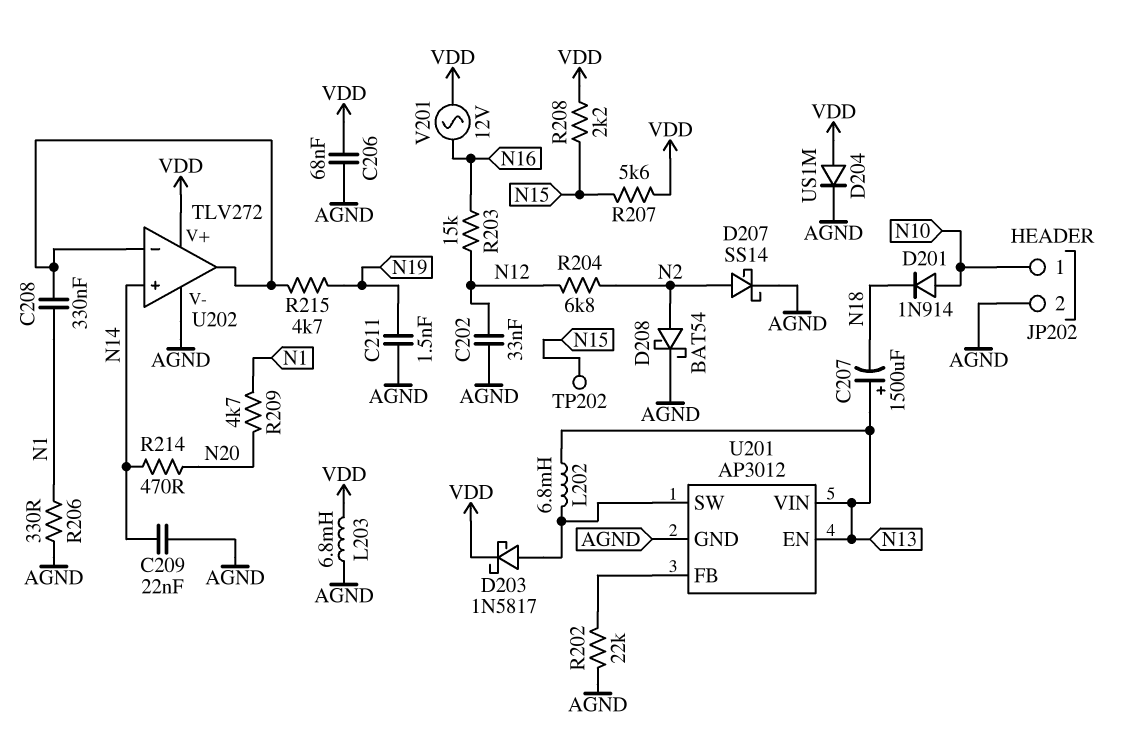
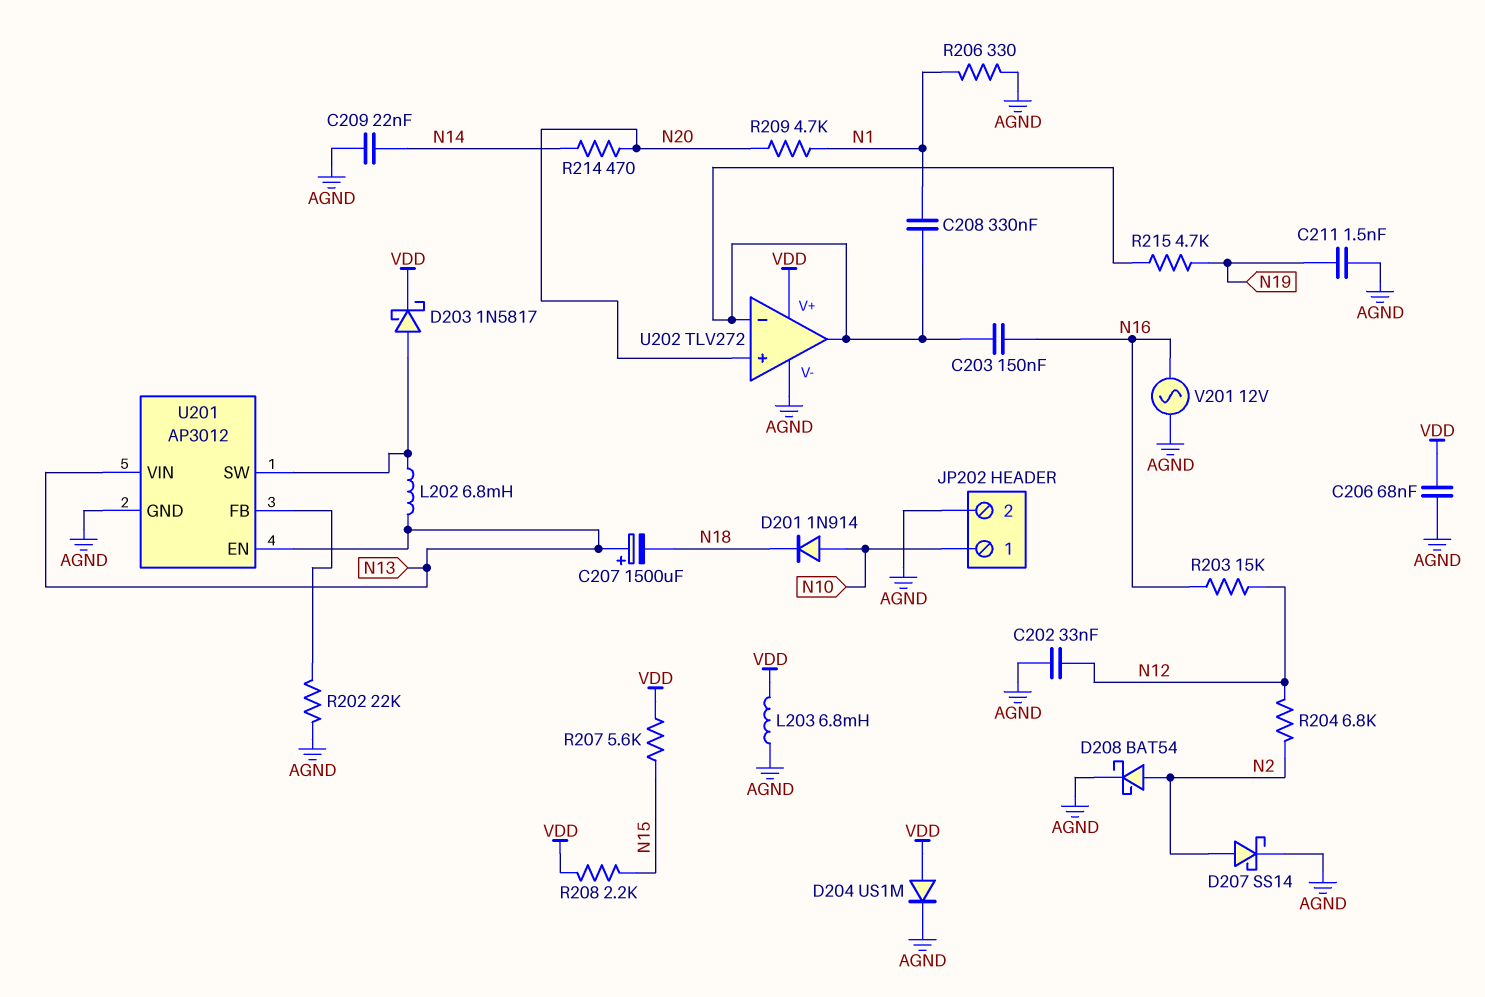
C203: none -> 150nF (N16, U202/in-)
TP202: test point (N15) -> none
U202 pin in+: N14 -> N20
V201: AC 12V (N16, VDD) -> AC 12V (AGND, N16)

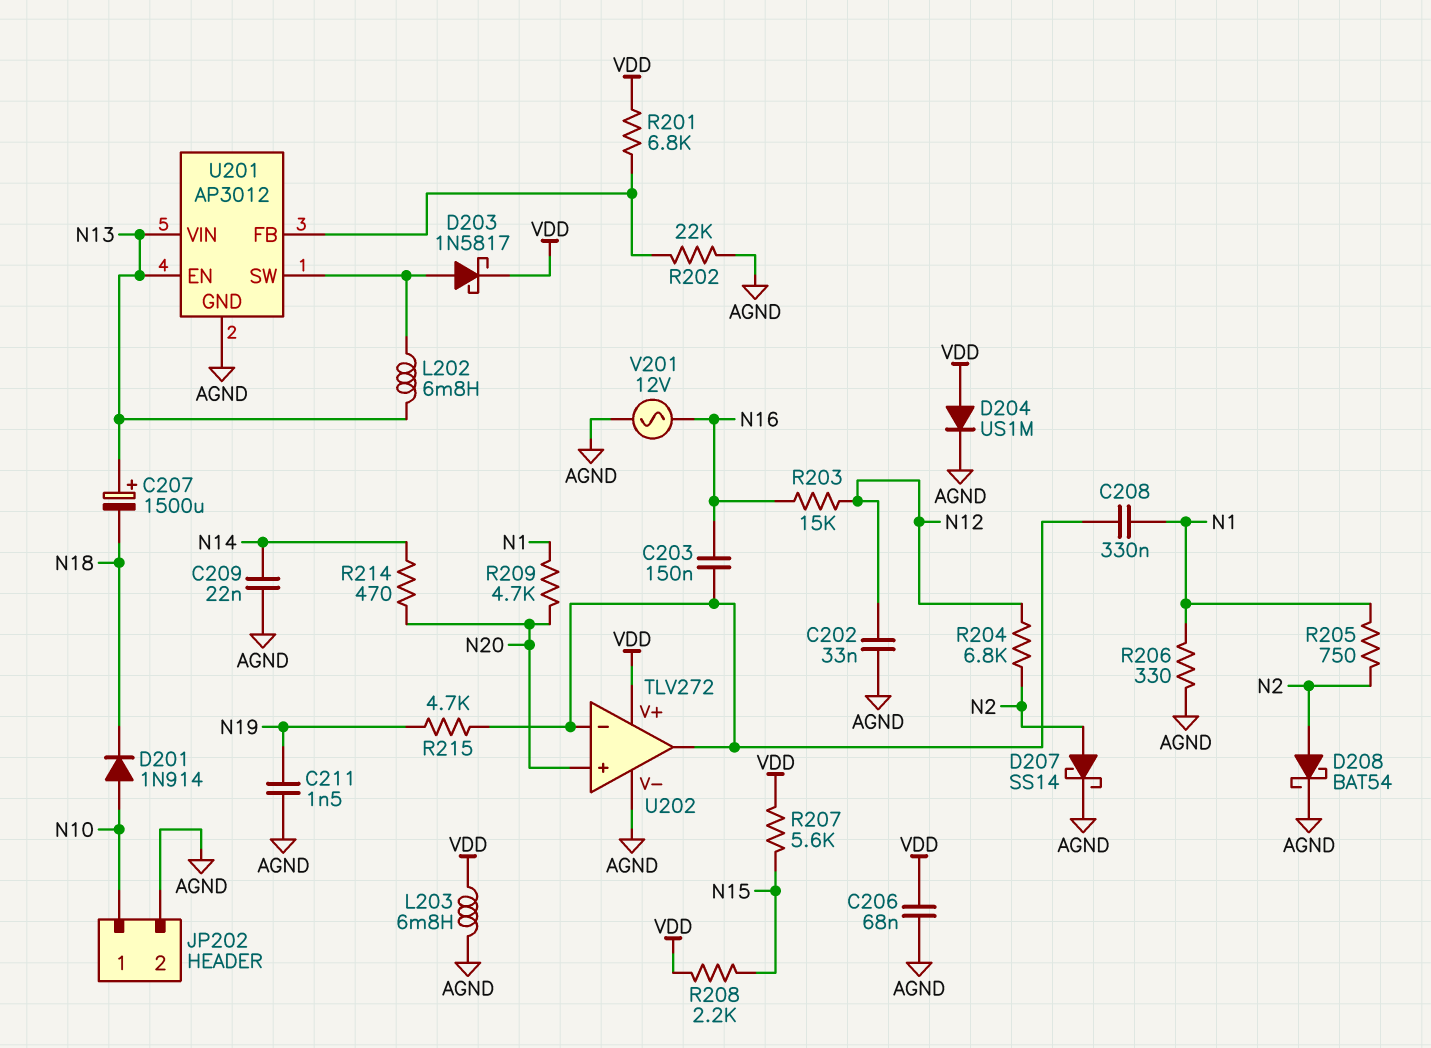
R201: none -> 6.8k (U201/FB, VDD)
R205: none -> 750 (N1, N2)

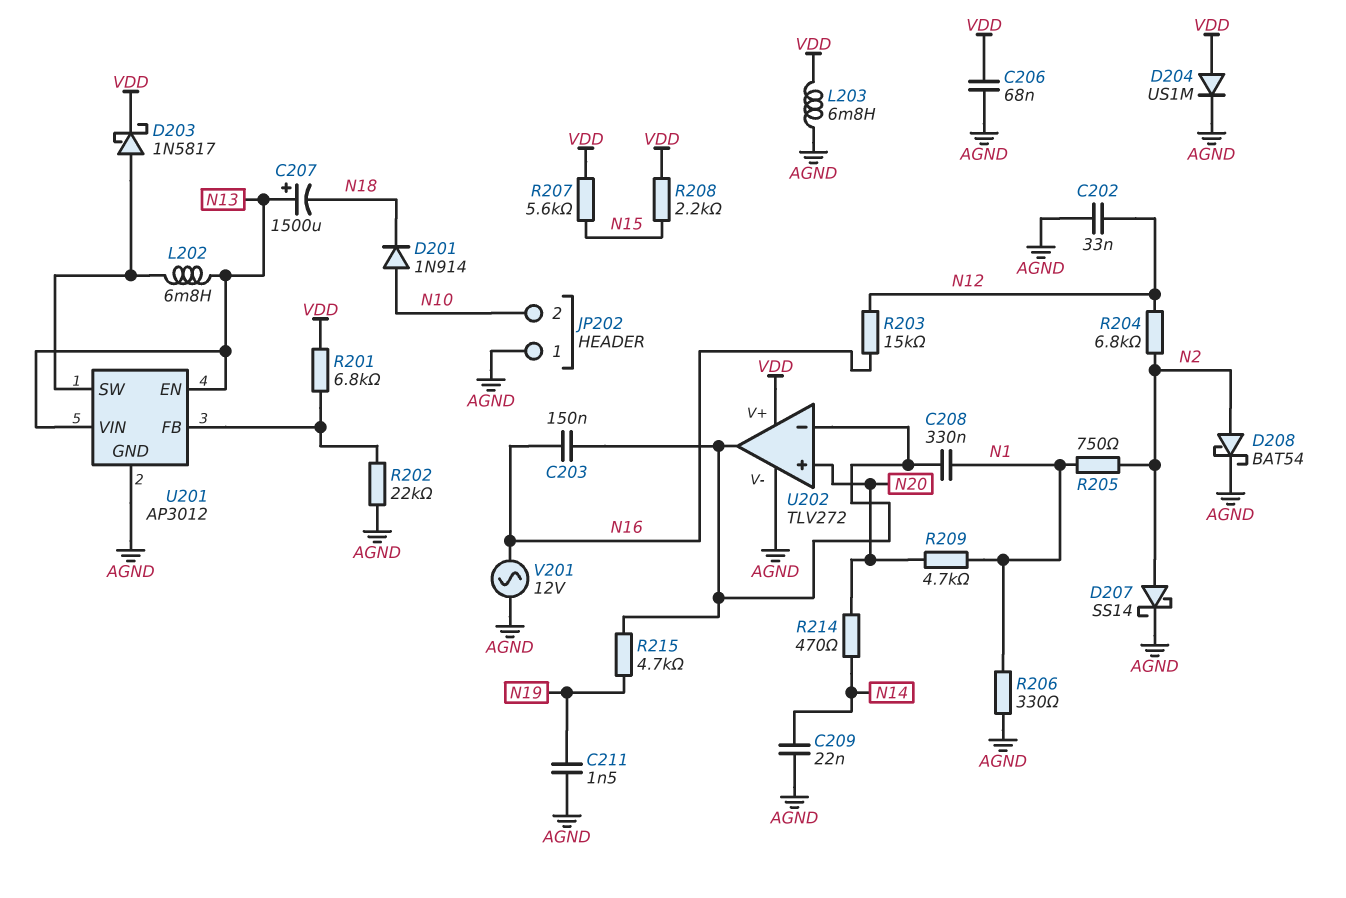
JP202 pin 1: N10 -> AGND
JP202 pin 2: AGND -> N10

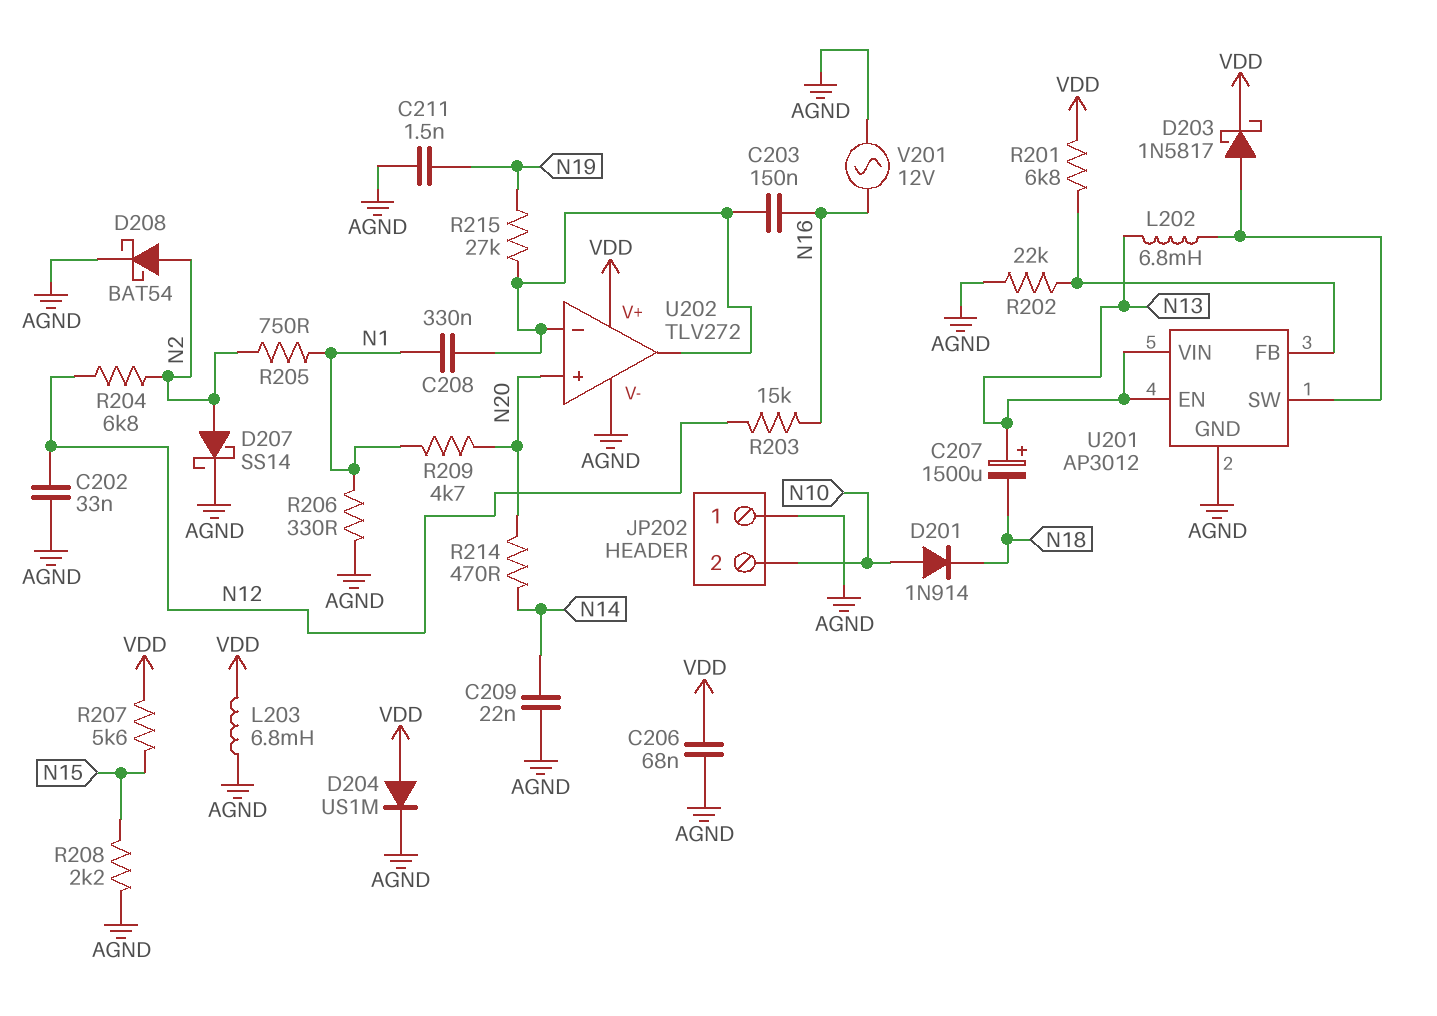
R208: 2.2k (N15, VDD) -> 2.2k (AGND, N15)
R215: 4.7k (N19, U202/in-) -> 27k (N19, U202/in-)

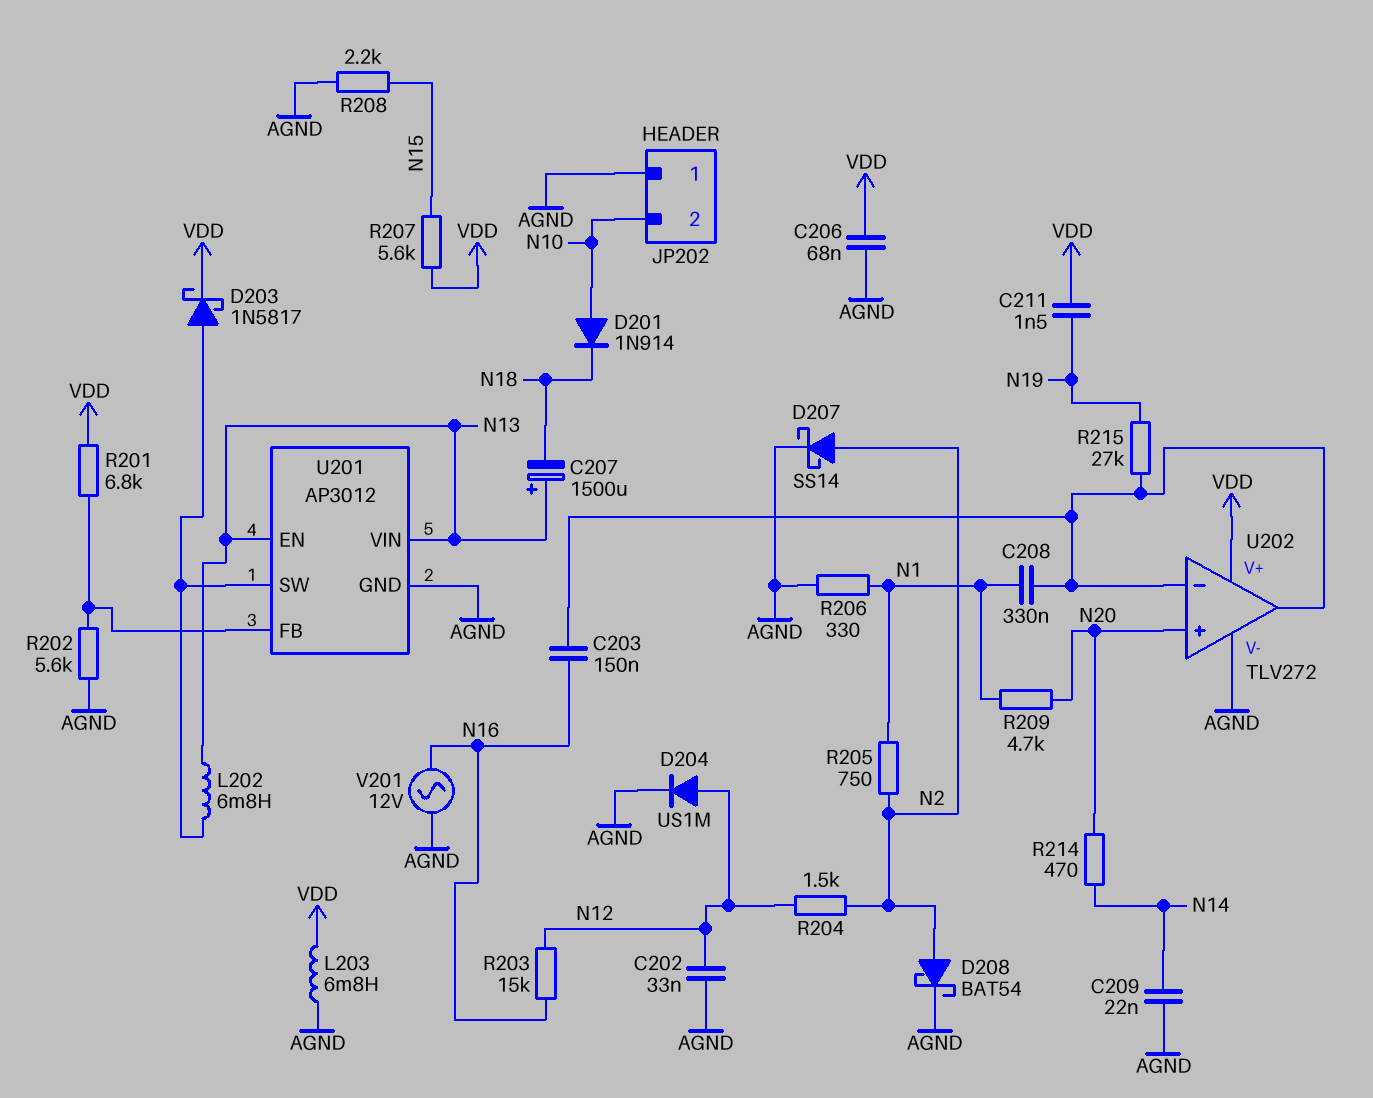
C211: 1.5nF (AGND, N19) -> 1.5nF (N19, VDD)
D204: diode US1M (A VDD, K AGND) -> diode US1M (A N12, K AGND)
R202: 22k (AGND, U201/FB) -> 5.6k (AGND, U201/FB)
R204: 6.8k (N2, N12) -> 1.5k (N2, N12)

